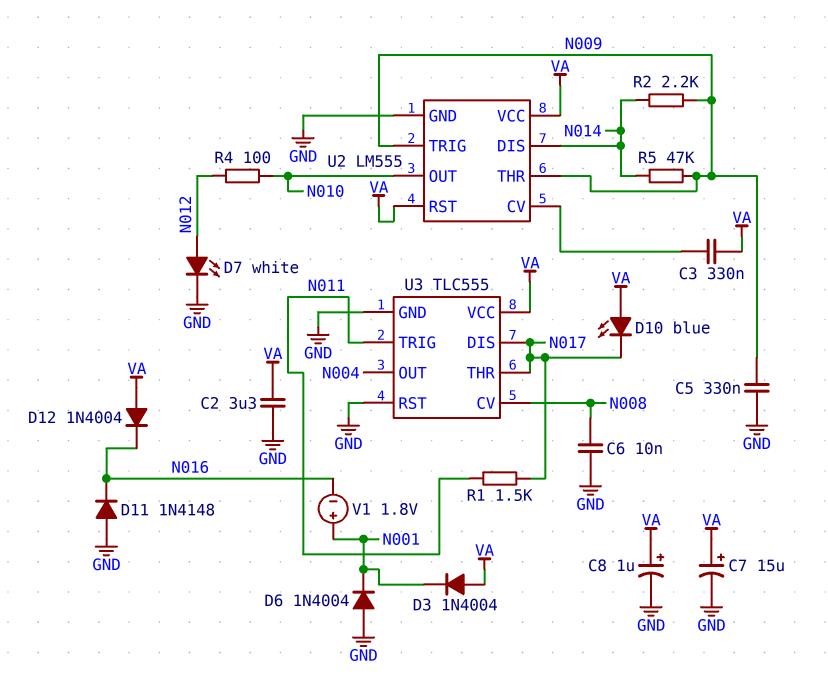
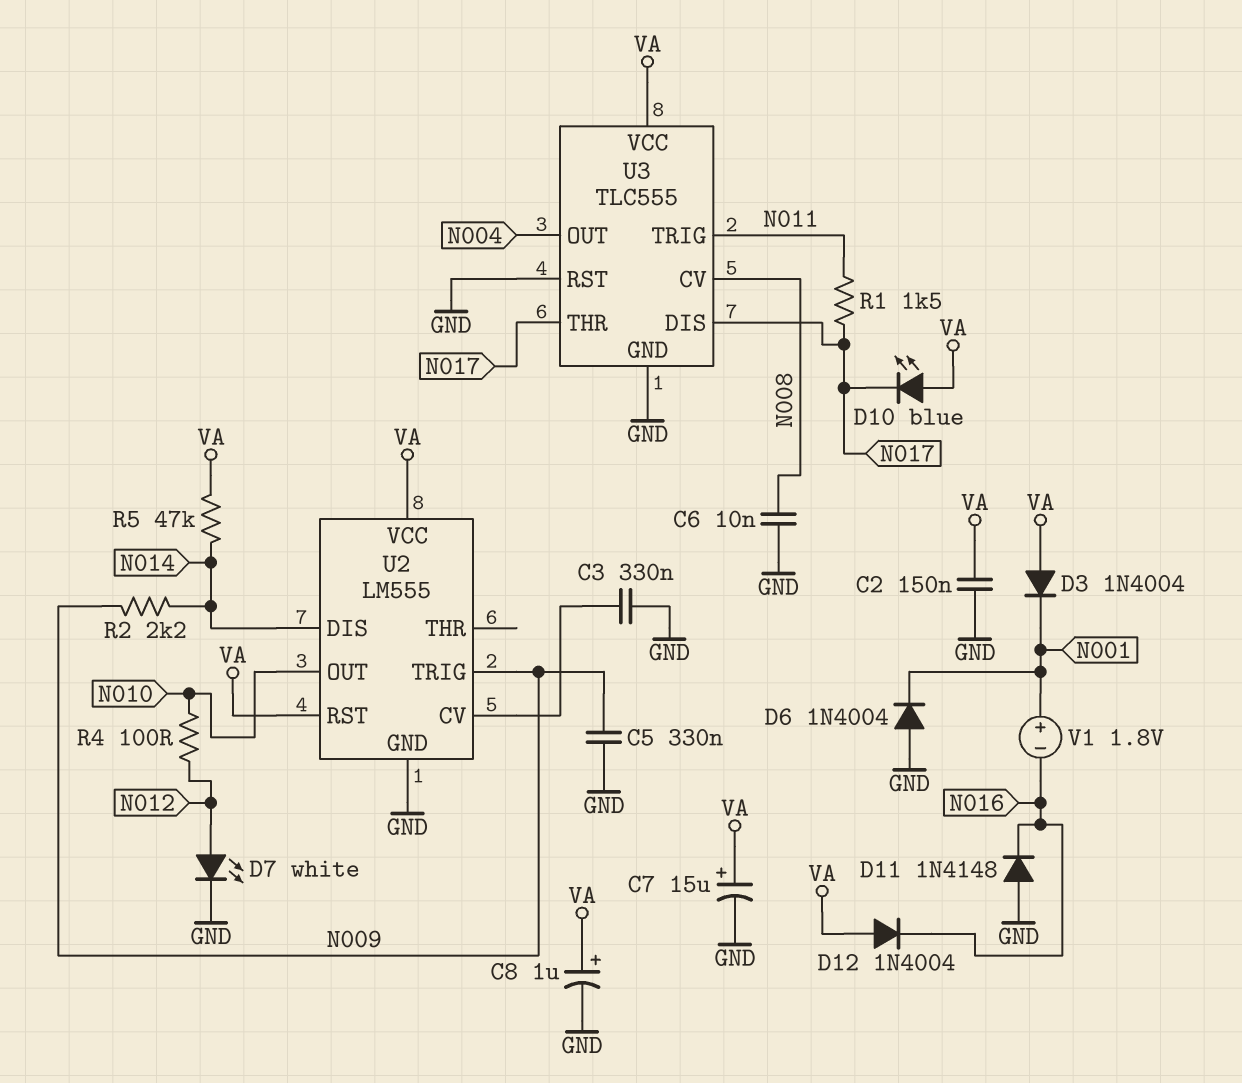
C2: 3.3uF (GND, VA) -> 150nF (GND, VA)
C3: 330nF (U2/CV, VA) -> 330nF (GND, U2/CV)
R5: 47k (N009, N014) -> 47k (N014, VA)
U2 pin THR: N009 -> none

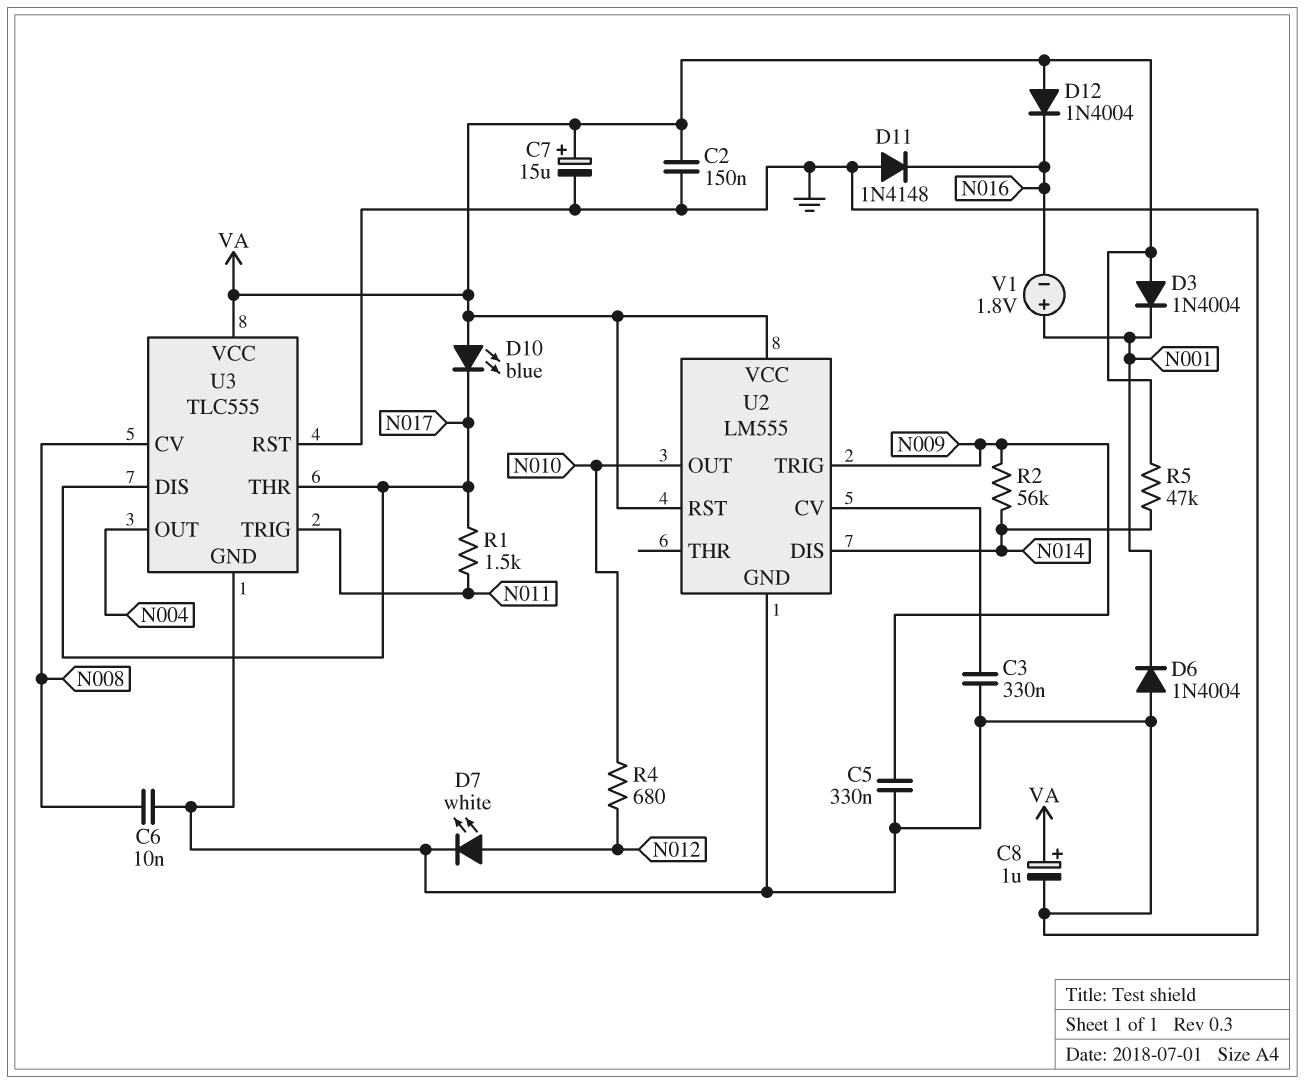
R2: 2.2k (N009, N014) -> 56k (N009, N014)
R4: 100 (N010, N012) -> 680 (N010, N012)

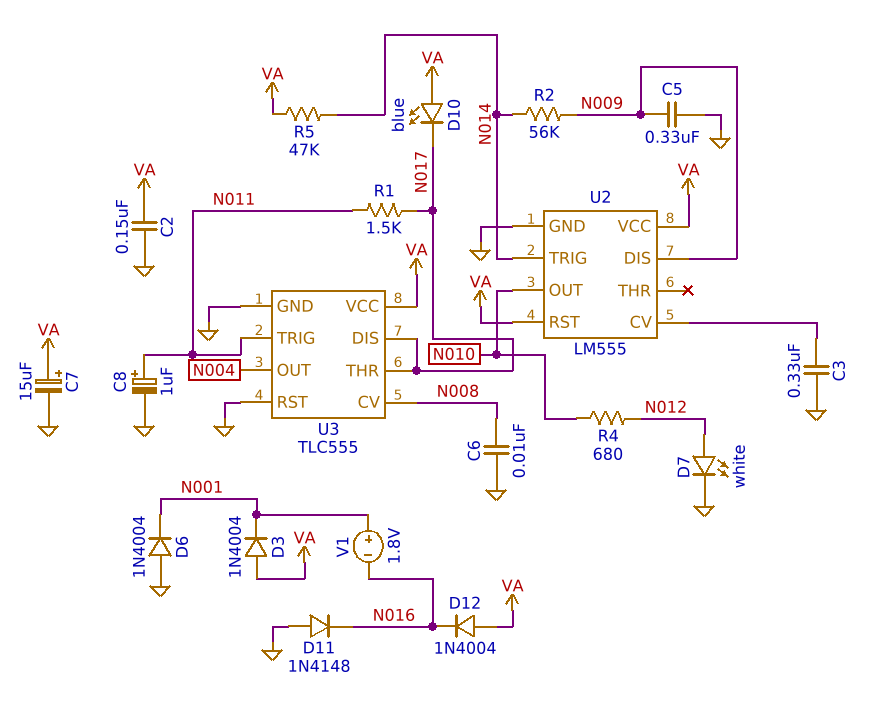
C8: 1uF (plus VA, minus GND) -> 1uF (plus N011, minus GND)
U2 pin DIS: N014 -> N009
U2 pin TRIG: N009 -> N014

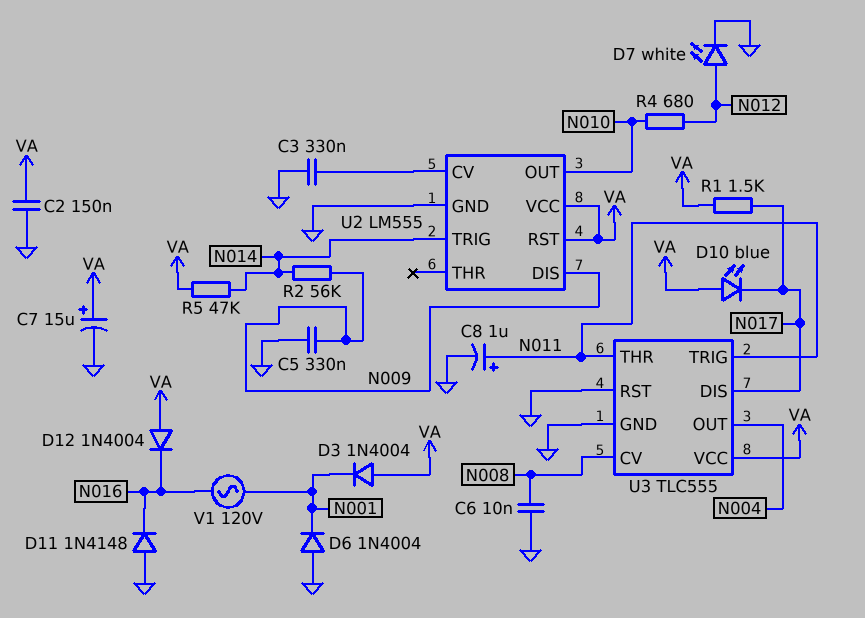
R1: 1.5k (N011, N017) -> 1.5k (N017, VA)
U3 pin THR: N017 -> N011
V1: 1.8V (plus N001, minus N016) -> AC 120V (N001, N016)

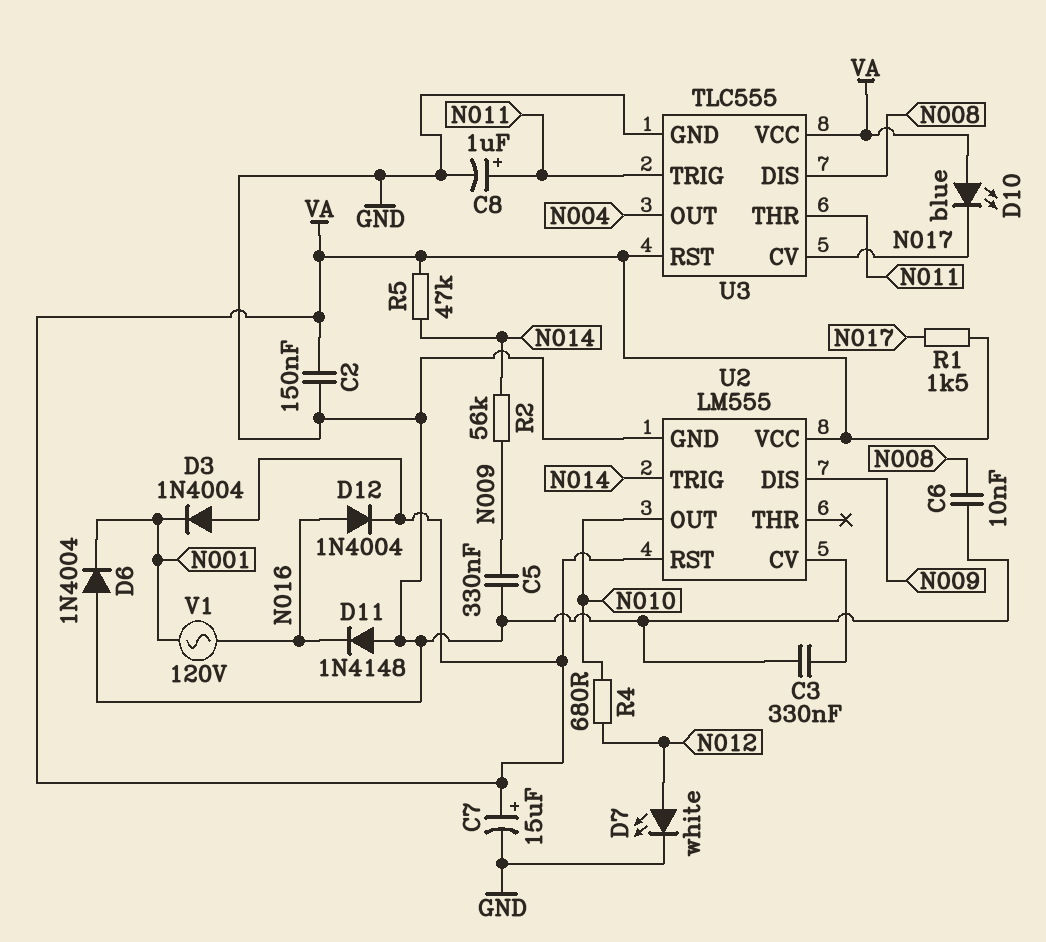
D12: diode 1N4004 (A VA, K N016) -> diode 1N4004 (A N016, K VA)
U3 pin CV: N008 -> N017
U3 pin DIS: N017 -> N008
U3 pin RST: GND -> VA

